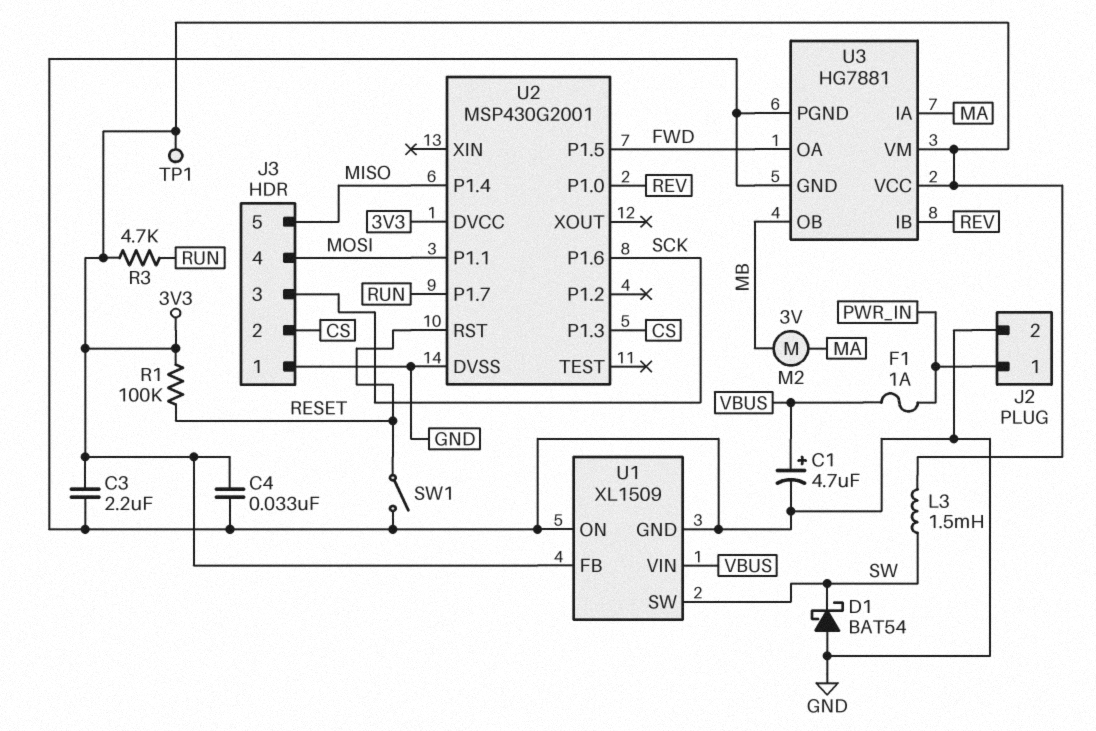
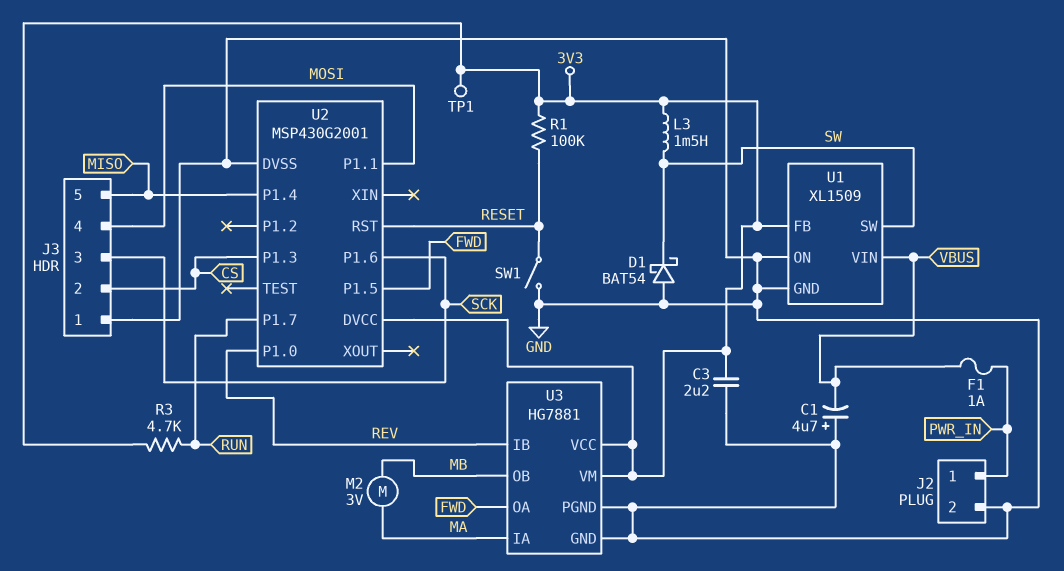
C1: 4.7uF (plus VBUS, minus GND) -> 4.7uF (plus GND, minus VBUS)
C4: 33nF (3V3, GND) -> none

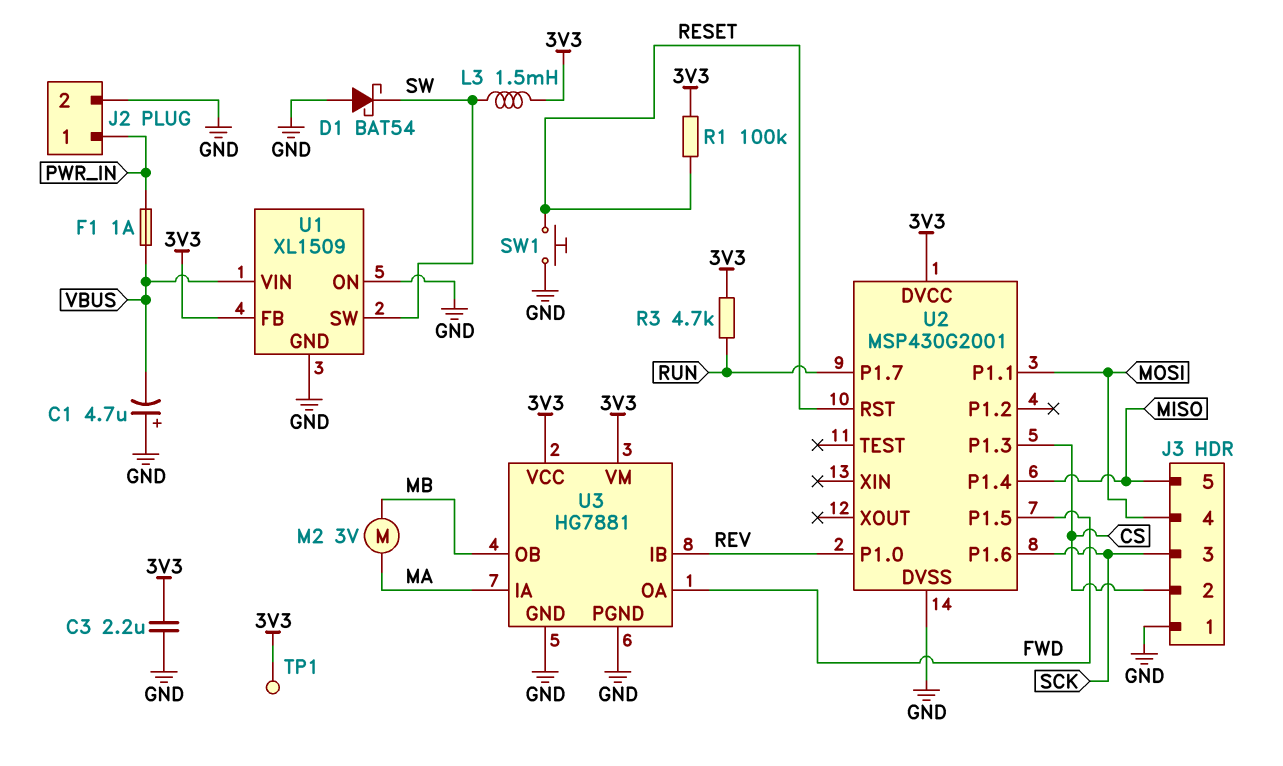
SW1: switch (GND, RESET) -> button (GND, RESET)

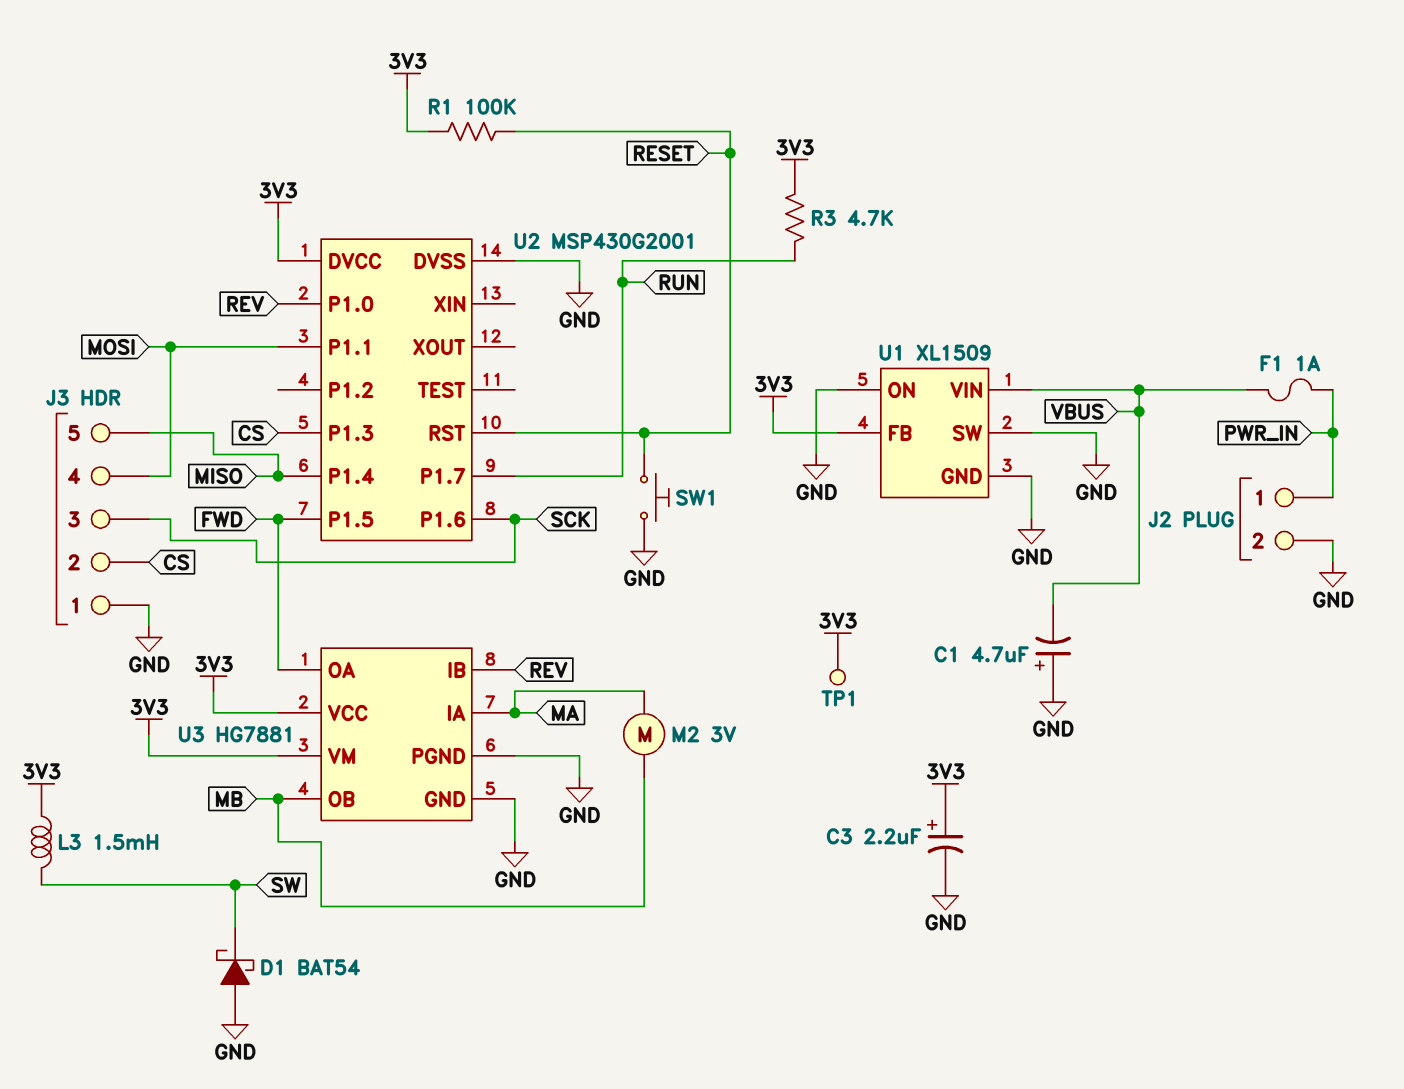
C3: 2.2uF (3V3, GND) -> 2.2uF (plus 3V3, minus GND)
U1 pin SW: SW -> GND

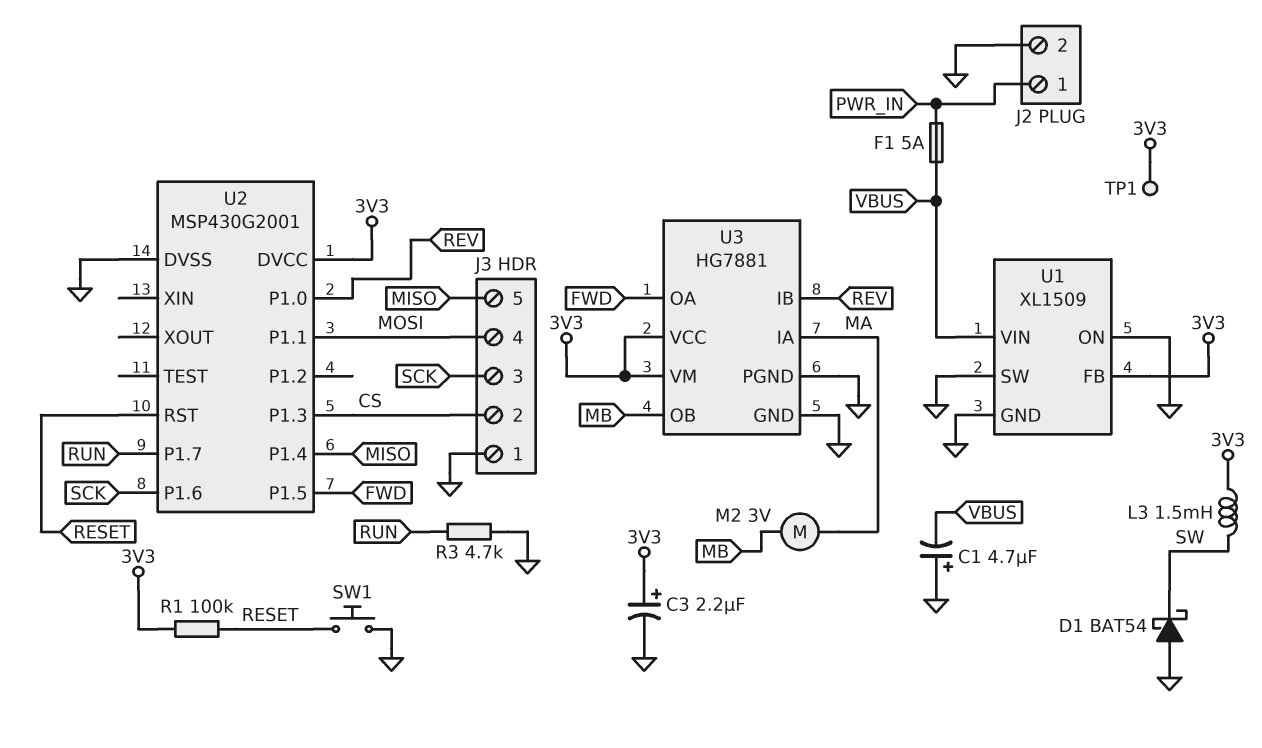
F1: 1A (PWR_IN, VBUS) -> 5A (PWR_IN, VBUS)
R3: 4.7k (3V3, RUN) -> 4.7k (GND, RUN)

